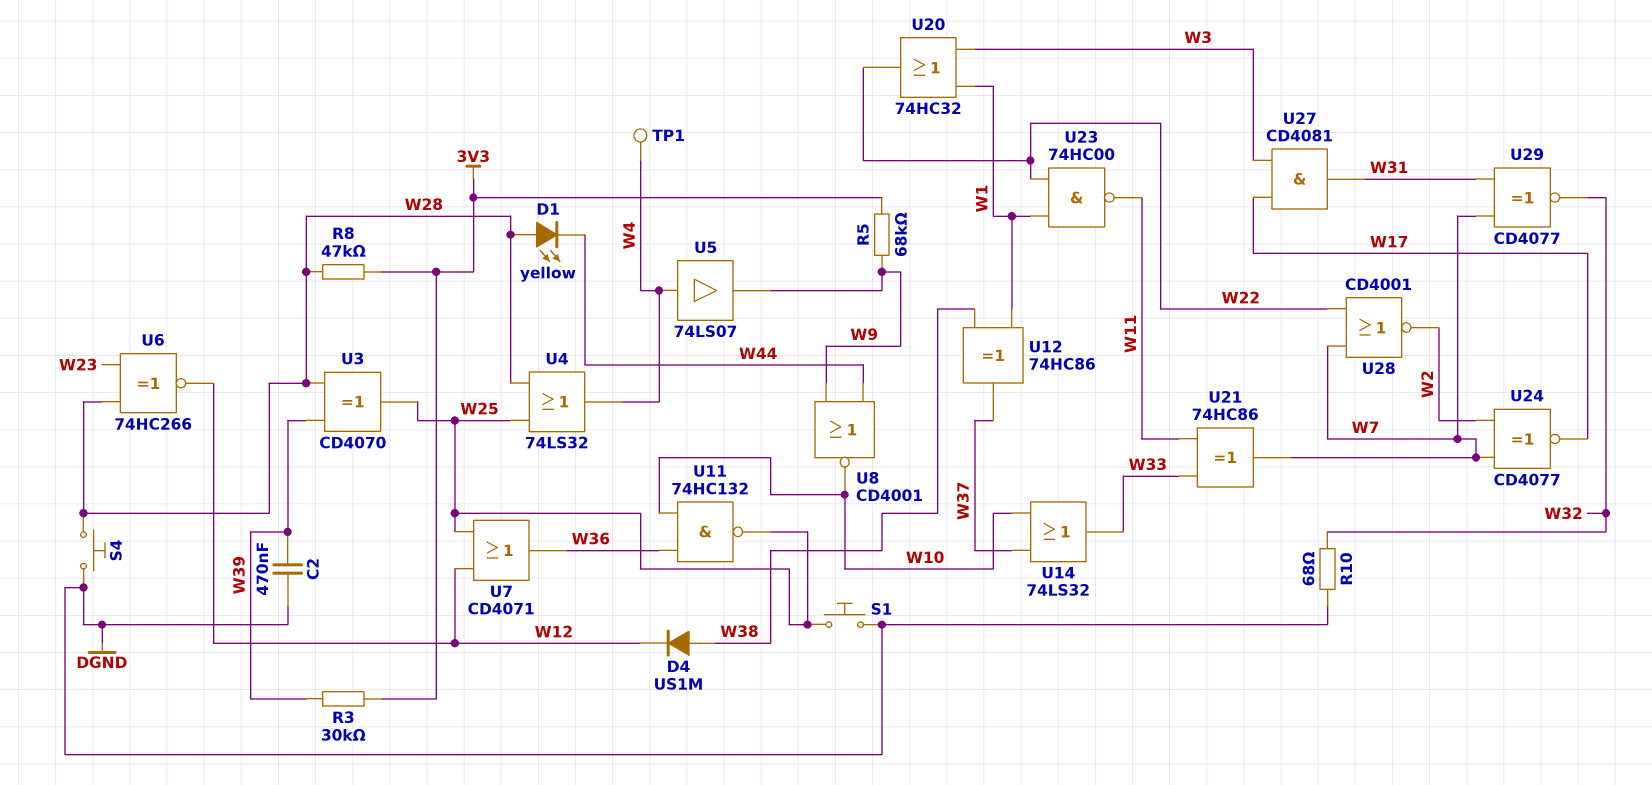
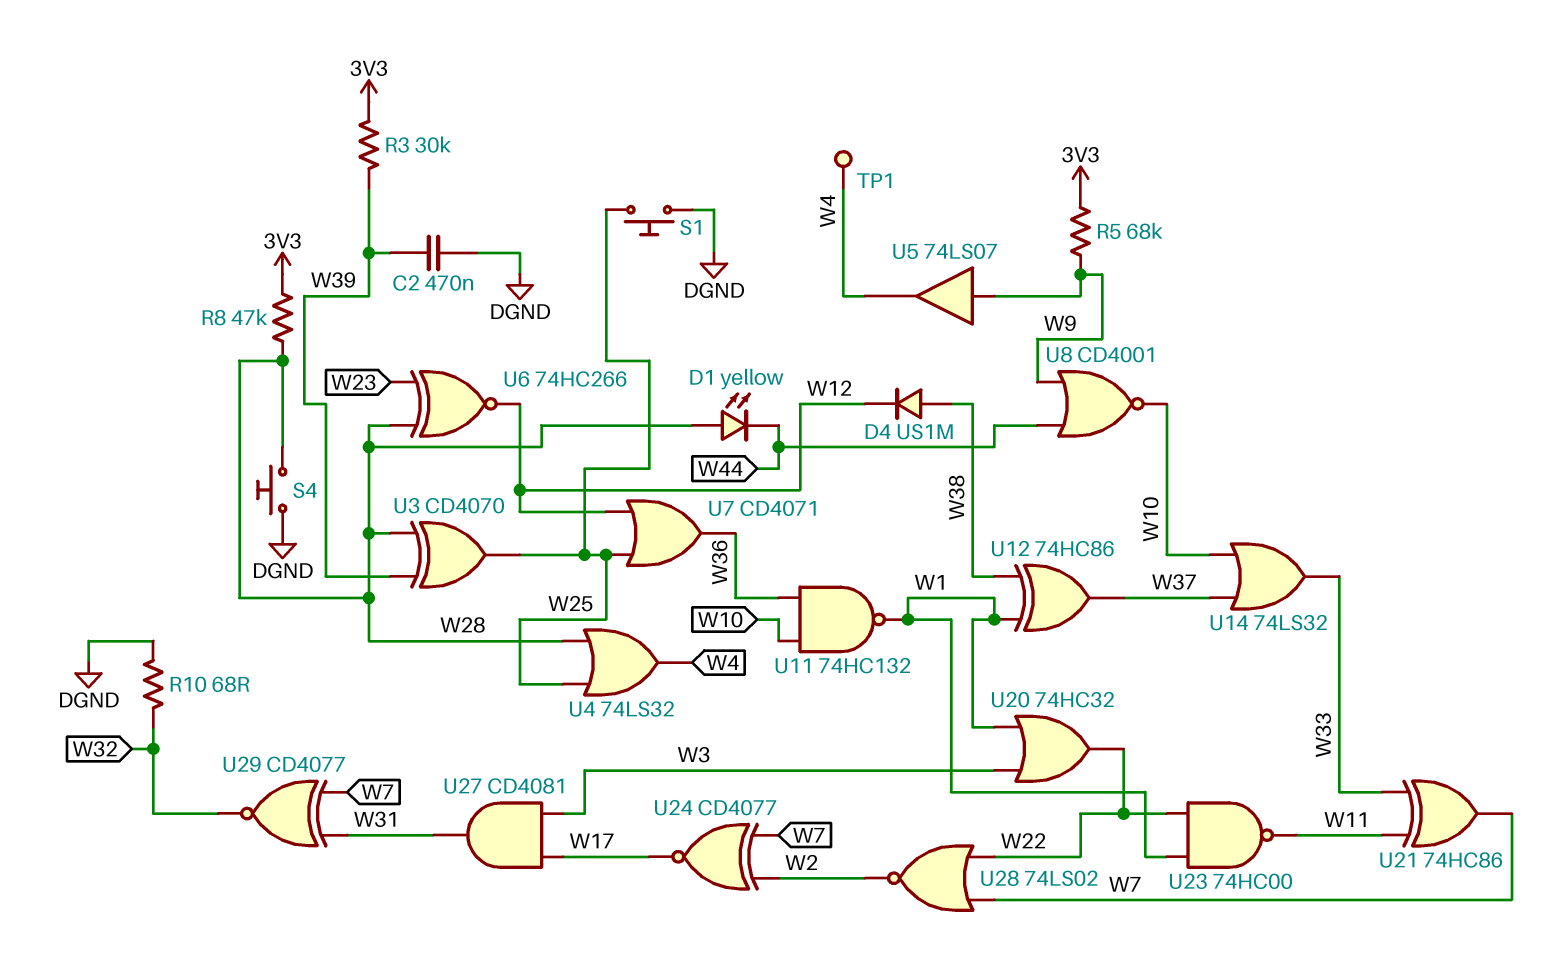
U5: buffer 74LS07 (in W4, out W9) -> buffer 74LS07 (in W9, out W4)
U11: NAND 74HC132 (in W10, in W36, out W25) -> NAND 74HC132 (in W10, in W36, out W1)
U28: NOR CD4001 (in W7, in W22, out W2) -> NOR 74LS02 (in W7, in W22, out W2)

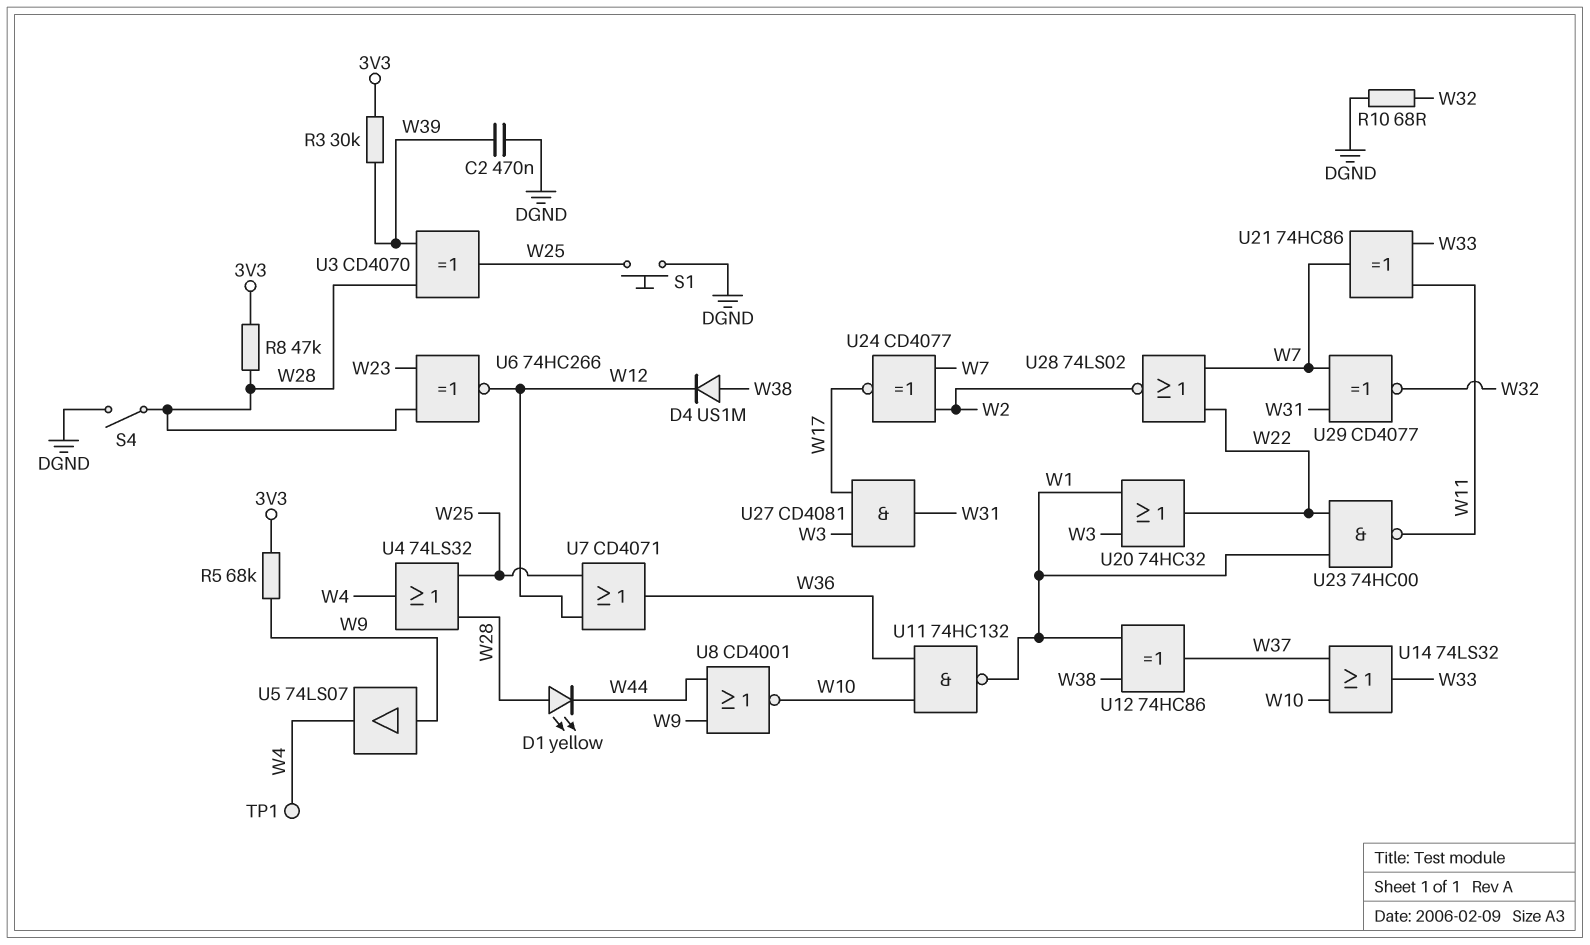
S4: button (DGND, W28) -> switch (DGND, W28)

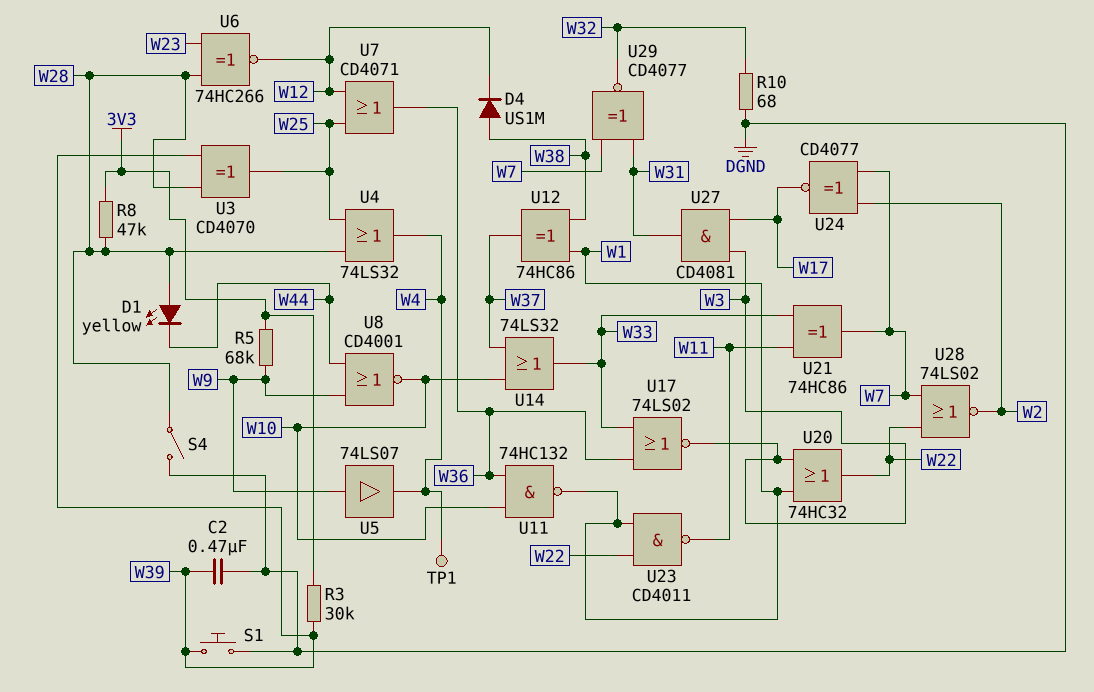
S1: button (DGND, W25) -> button (DGND, W39)
U17: none -> NOR 74LS02 (in W33, in W36, out W3)
U23: NAND 74HC00 (in W1, in W22, out W11) -> NAND CD4011 (in W1, in W22, out W11)

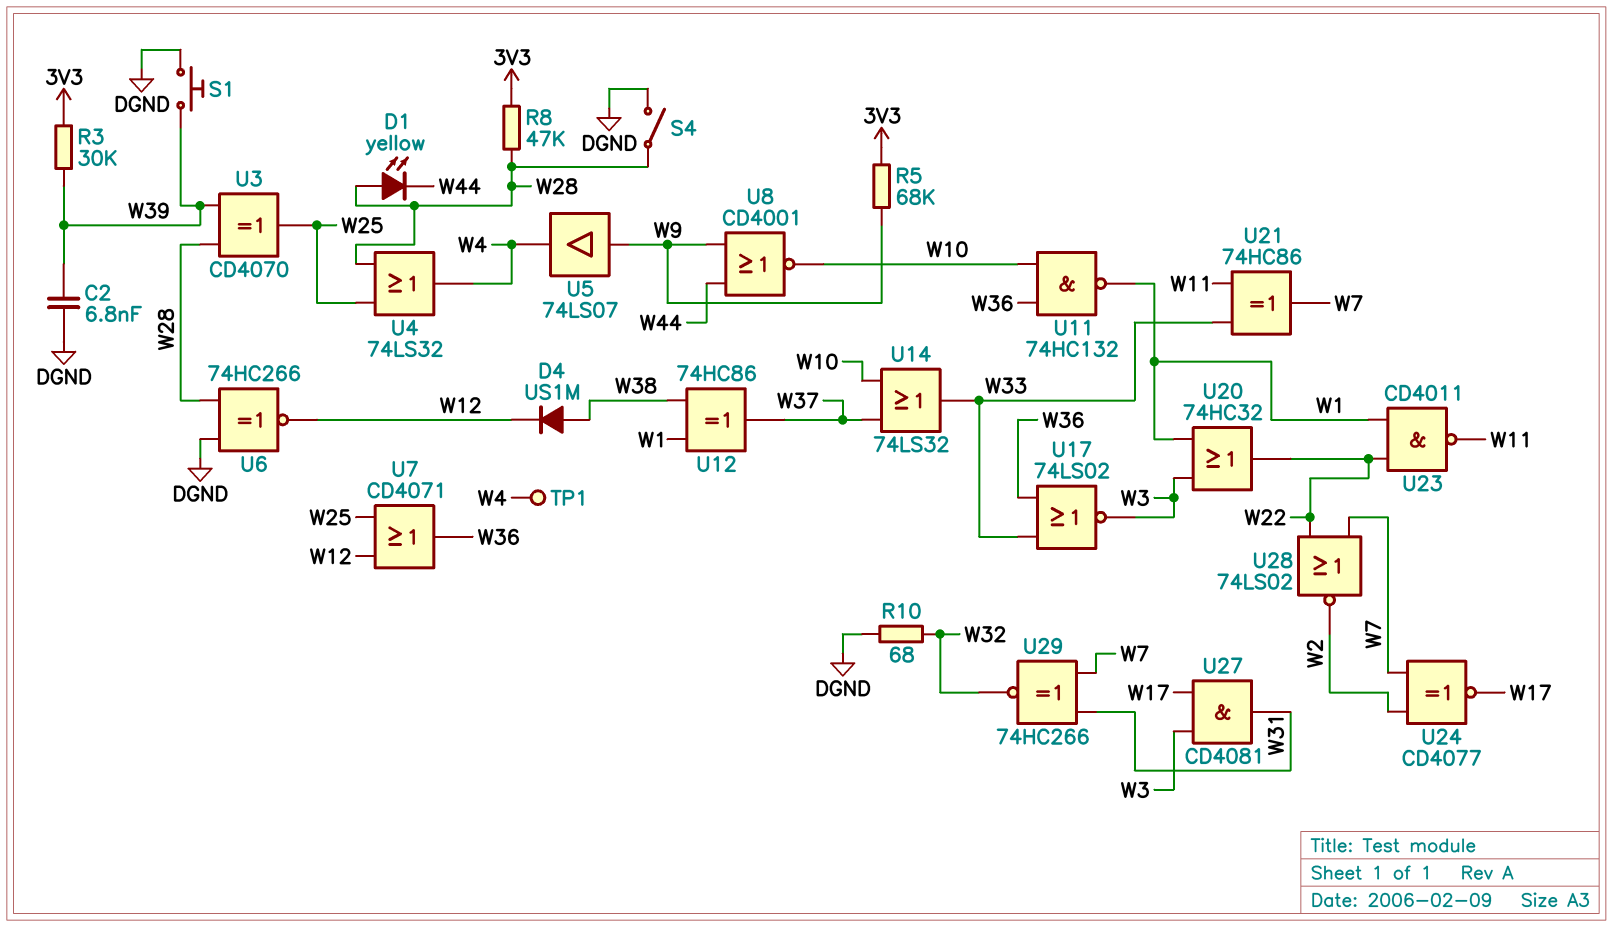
C2: 470nF (DGND, W39) -> 6.8nF (DGND, W39)
U6: XNOR 74HC266 (in W23, in W28, out W12) -> XNOR 74HC266 (in DGND, in W28, out W12)
U29: XNOR CD4077 (in W7, in W31, out W32) -> XNOR 74HC266 (in W7, in W31, out W32)

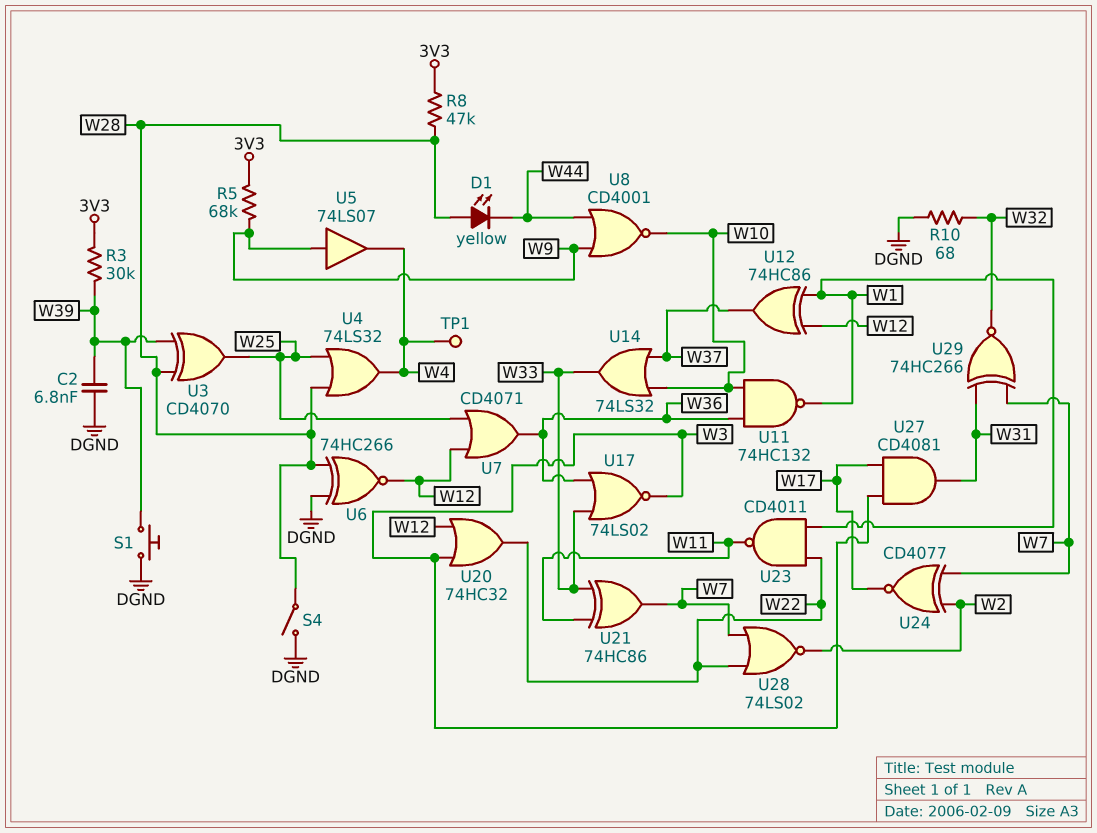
D4: diode US1M (A W38, K W12) -> none
U12: XOR 74HC86 (in W1, in W38, out W37) -> XOR 74HC86 (in W1, in W12, out W37)
U20: OR 74HC32 (in W1, in W3, out W22) -> OR 74HC32 (in W3, in W12, out W22)

